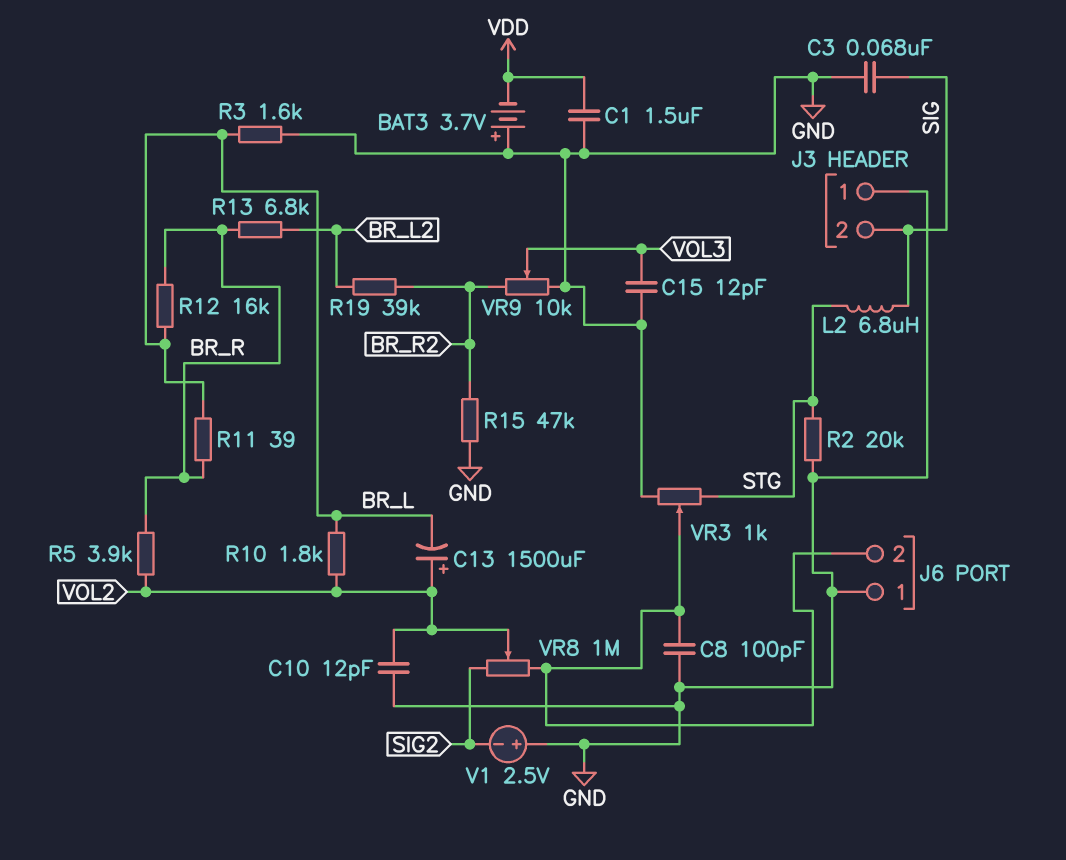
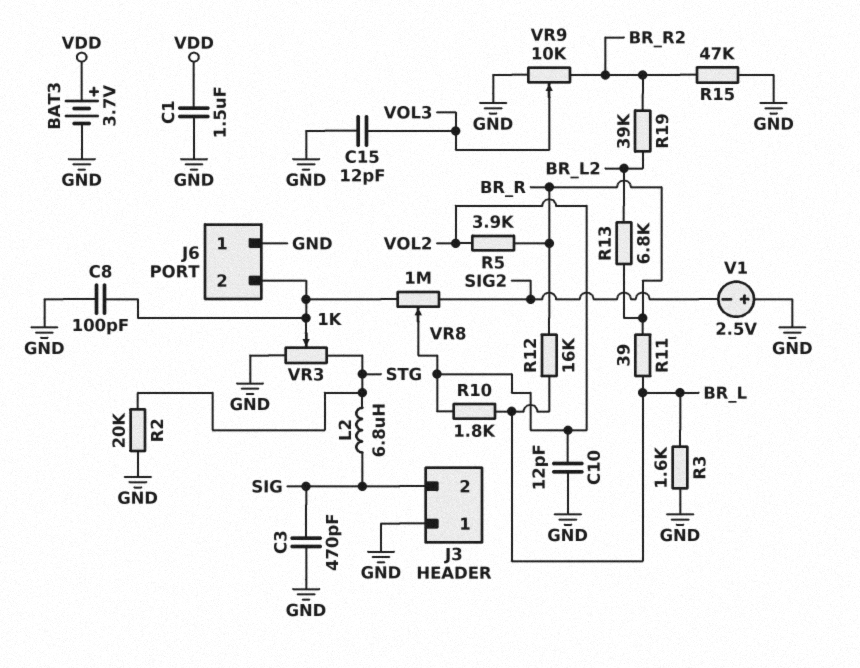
BAT3: 3.7V (plus GND, minus VDD) -> 3.7V (plus VDD, minus GND)
C3: 68nF (GND, SIG) -> 470pF (GND, SIG)
C13: 1500uF (plus VOL2, minus BR_L) -> none

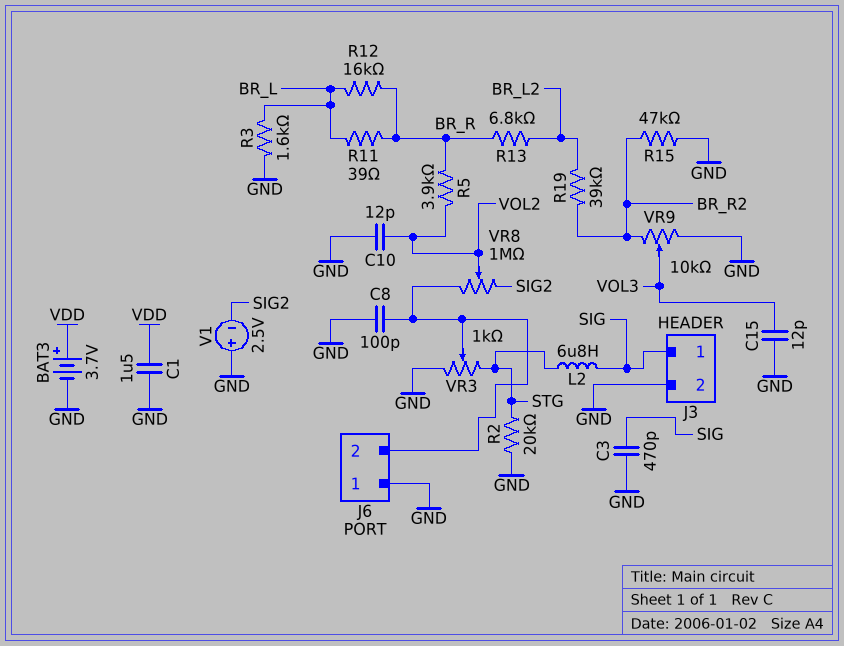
J3 pin 1: GND -> SIG
J3 pin 2: SIG -> GND
R10: 1.8k (BR_L, VOL2) -> none

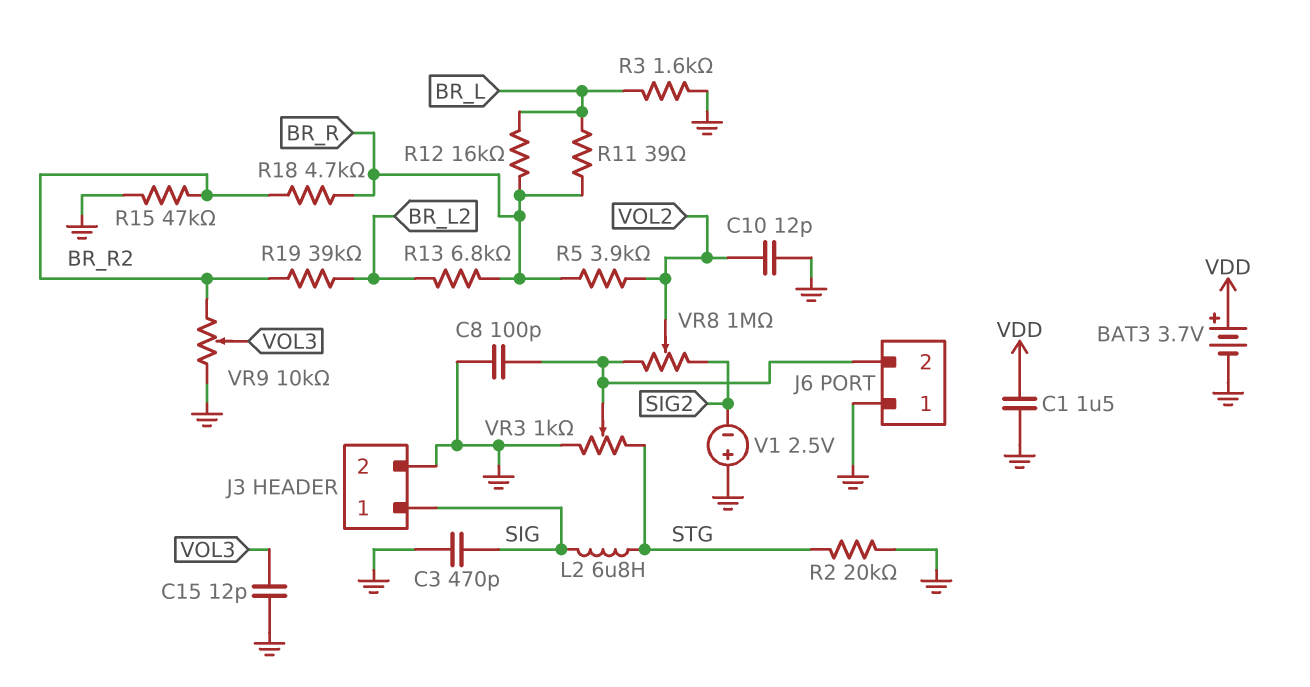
R18: none -> 4.7k (BR_R, BR_R2)

